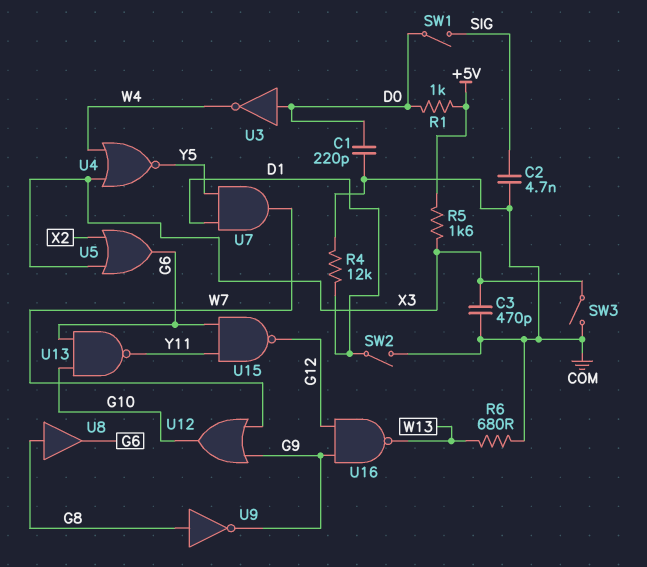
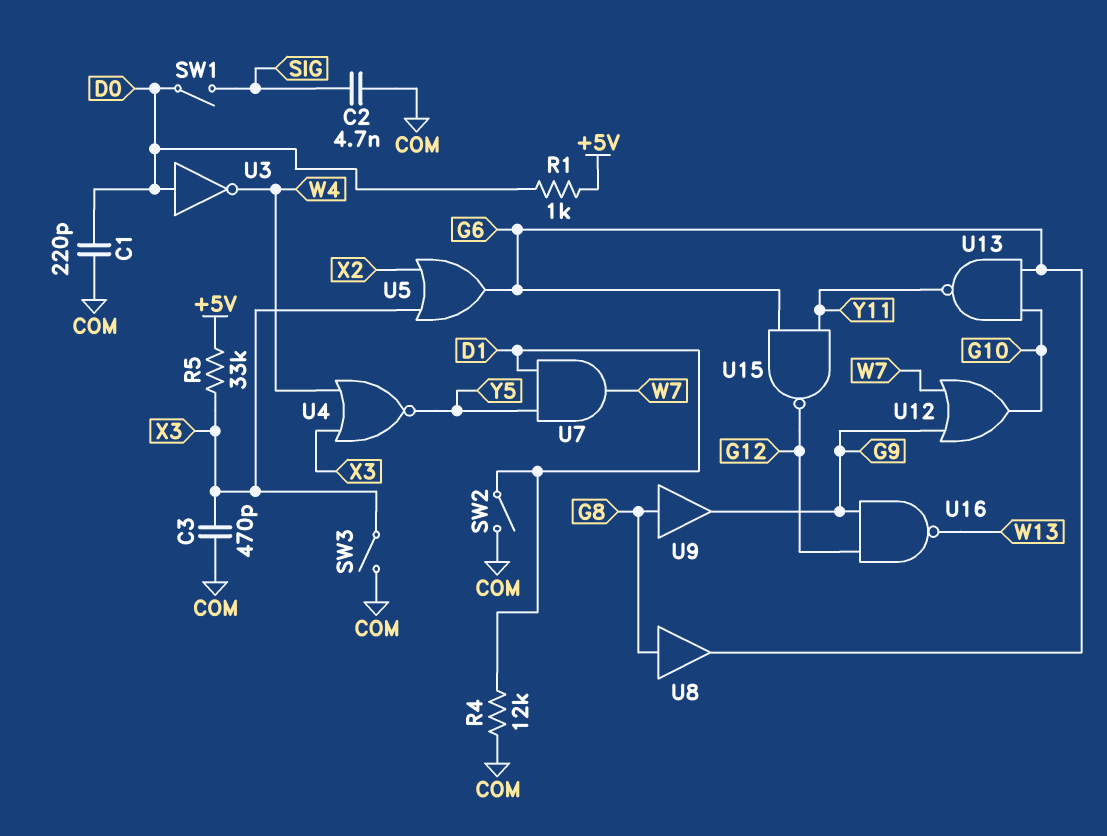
R5: 1.6k (+5V, X3) -> 33k (+5V, X3)
R6: 680 (COM, W13) -> none
U9: NOT (in G8, out G9) -> buffer (in G8, out G9)

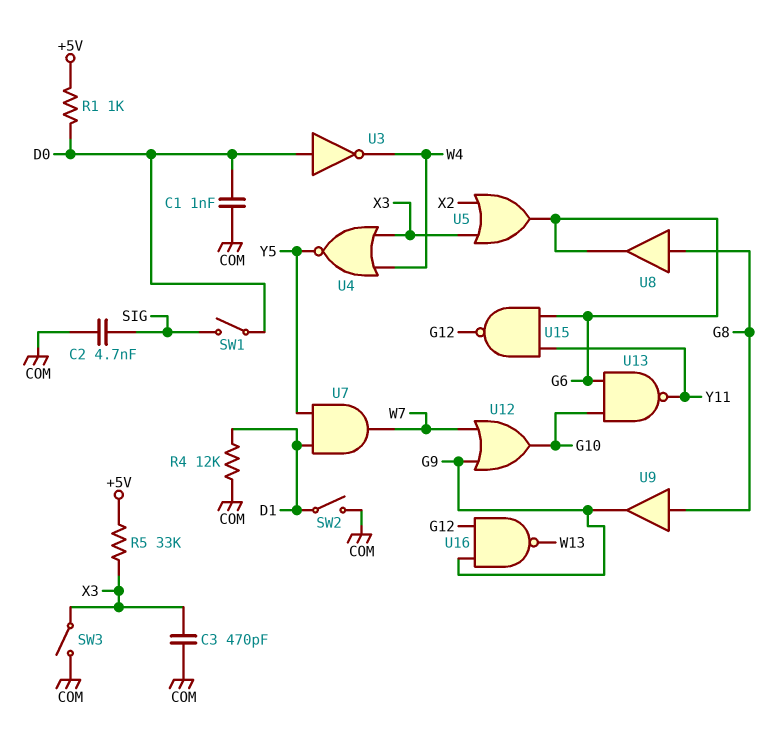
C1: 220pF (COM, D0) -> 1nF (COM, D0)

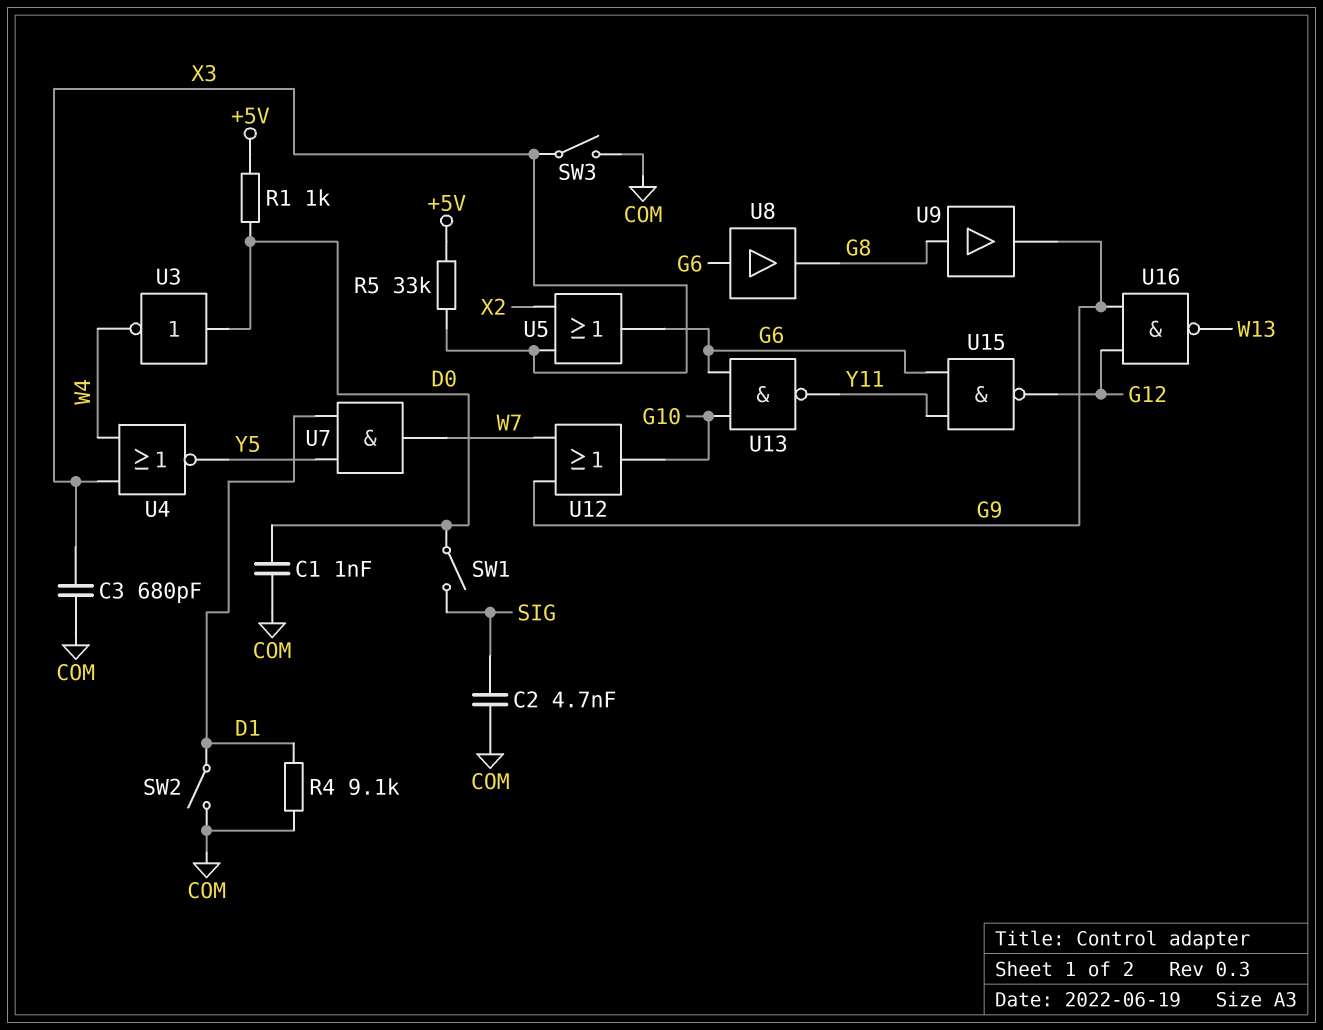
C3: 470pF (COM, X3) -> 680pF (COM, X3)
R4: 12k (COM, D1) -> 9.1k (COM, D1)
U8: buffer (in G8, out G6) -> buffer (in G6, out G8)

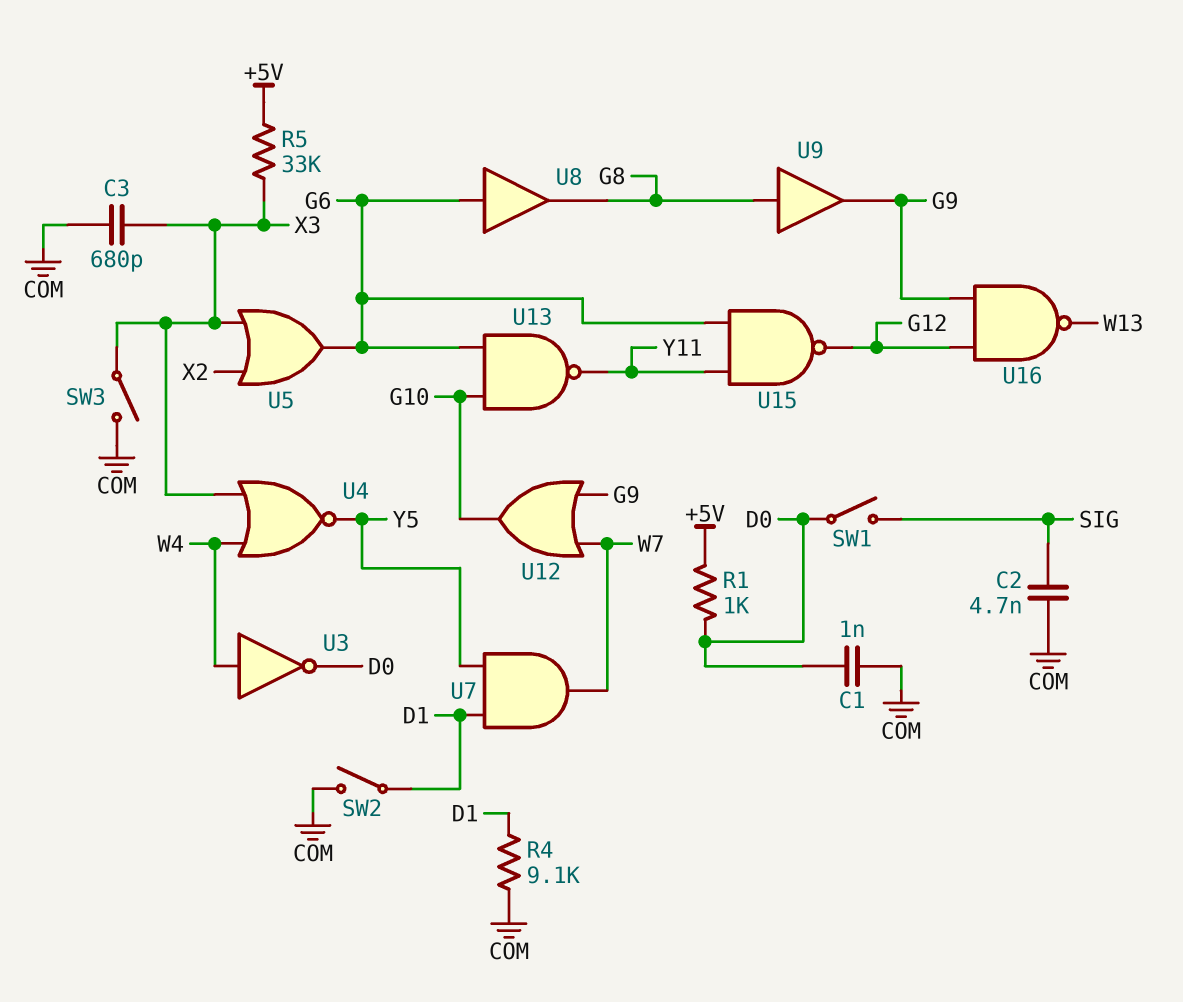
U3: NOT (in D0, out W4) -> NOT (in W4, out D0)

